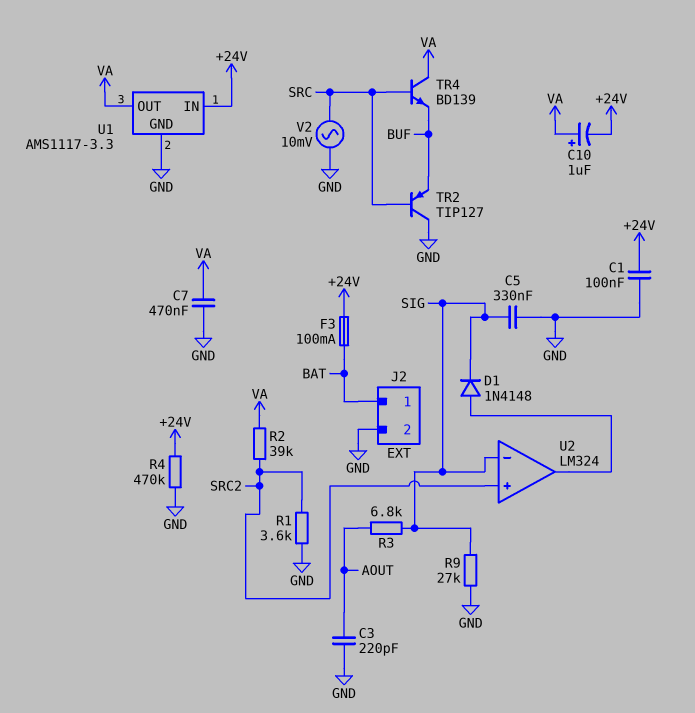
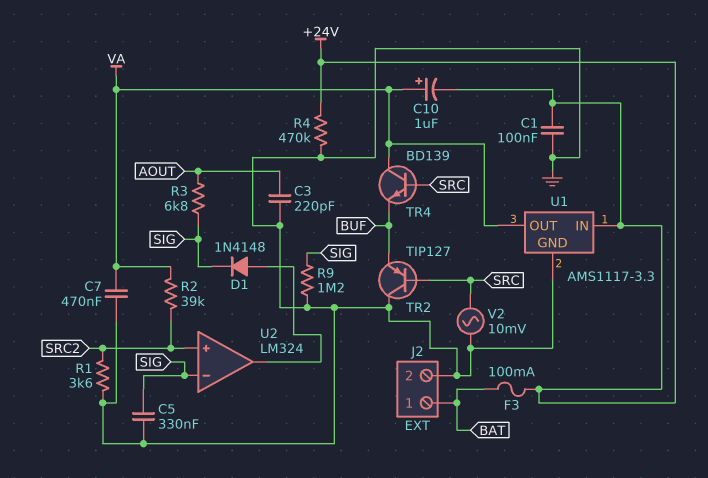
R9: 27k (GND, SIG) -> 1.2M (GND, SIG)

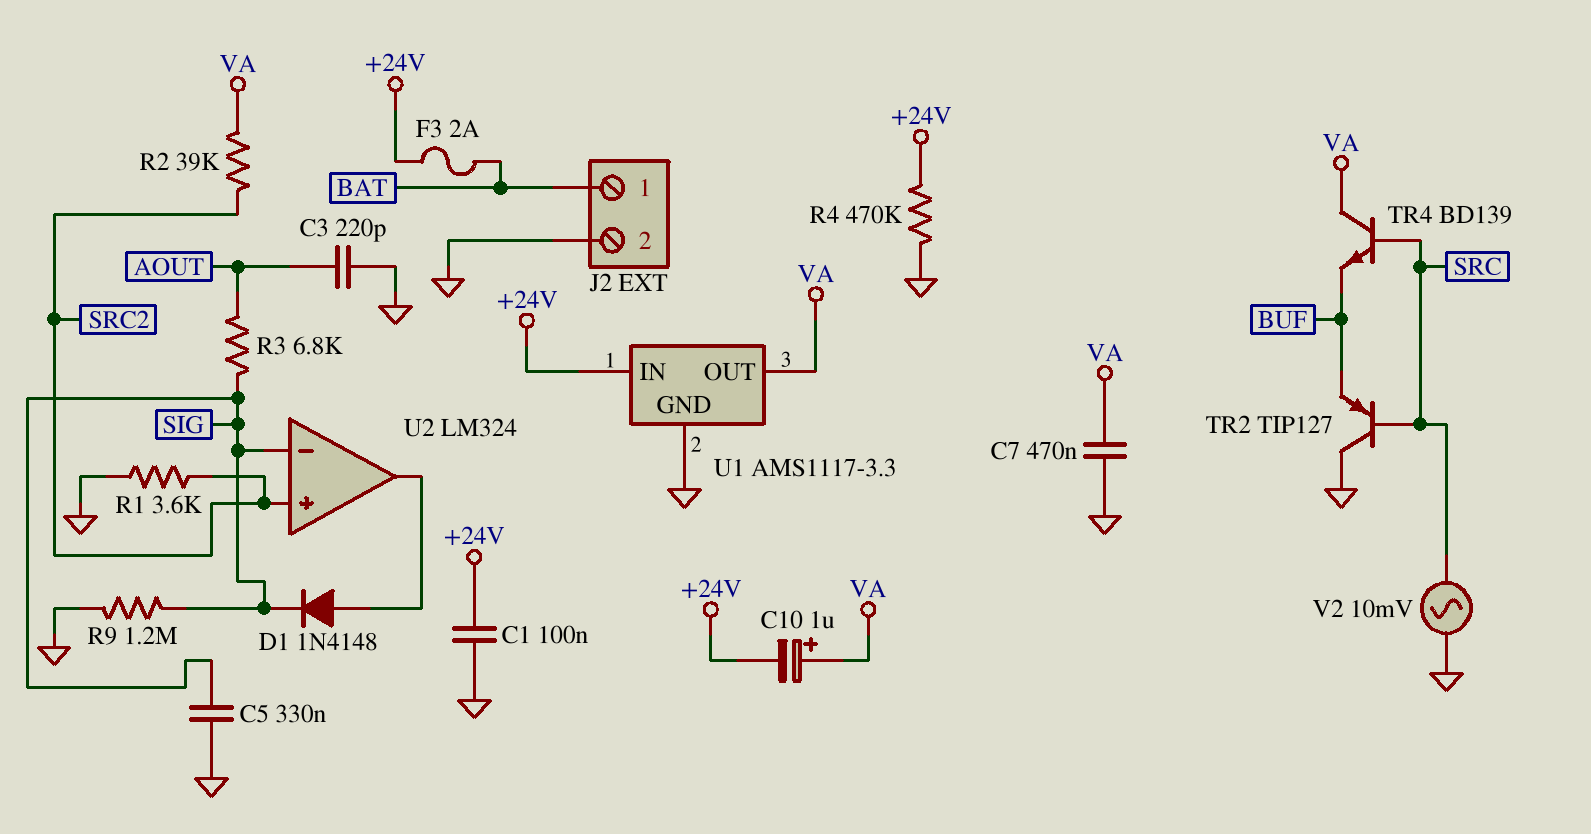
F3: 100mA (+24V, BAT) -> 2A (+24V, BAT)

